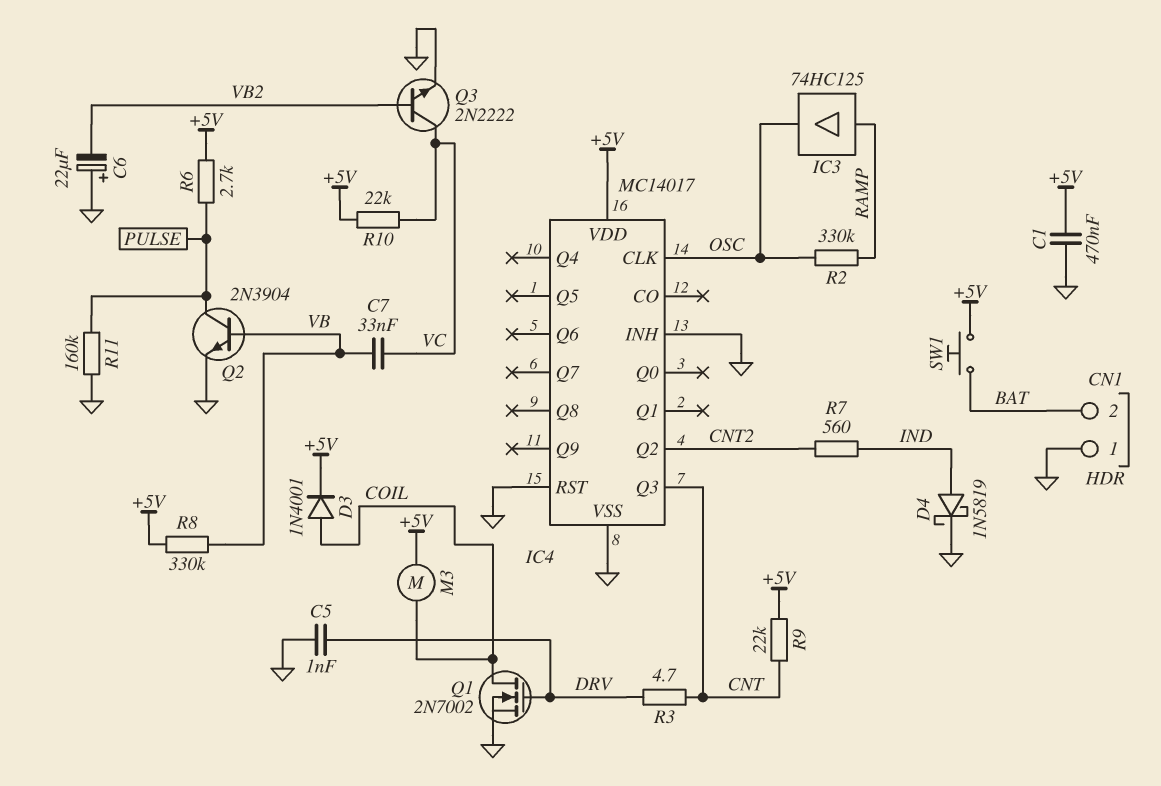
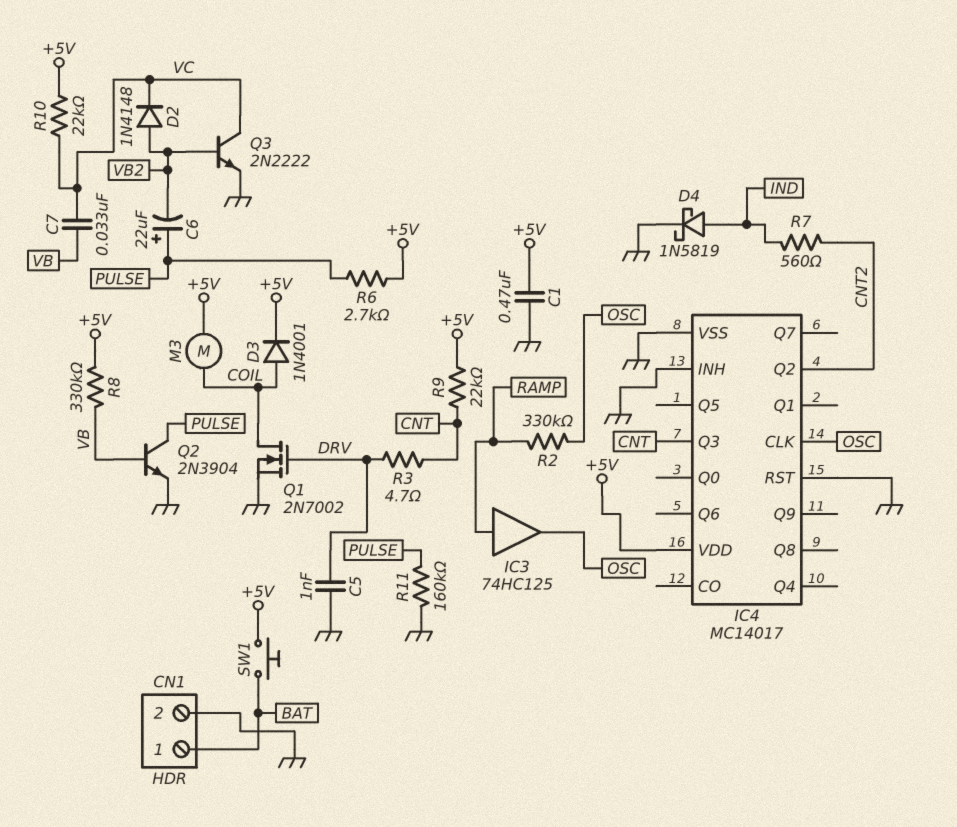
C6: 22uF (plus GND, minus VB2) -> 22uF (plus PULSE, minus VB2)
CN1 pin 1: GND -> BAT
CN1 pin 2: BAT -> GND
D2: none -> diode 1N4148 (A VB2, K VC)

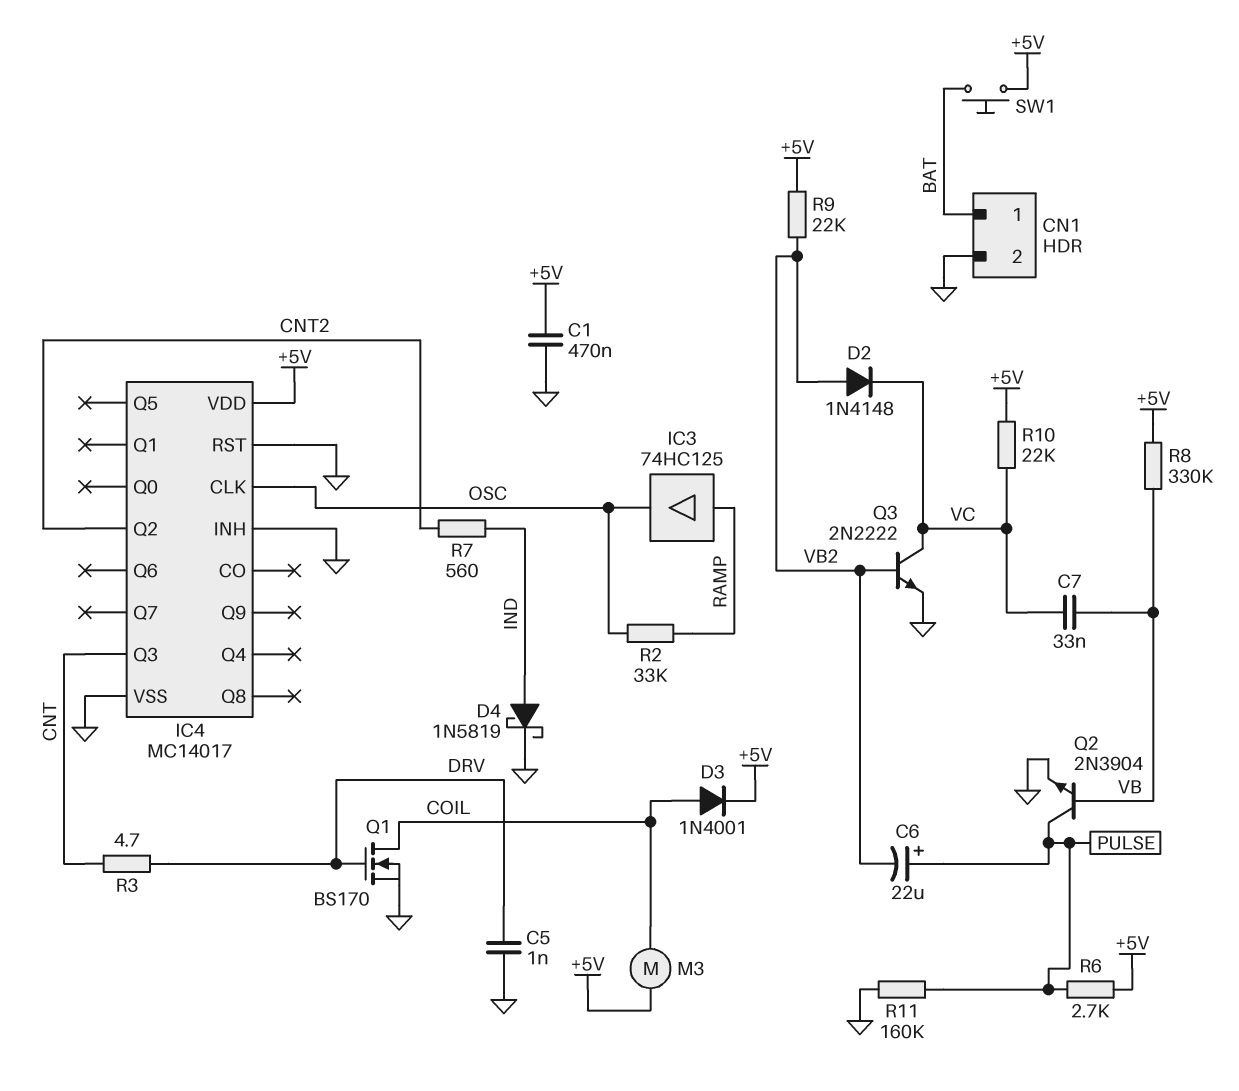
Q1: NMOS 2N7002 (G DRV, D COIL, S GND) -> NMOS BS170 (G DRV, D COIL, S GND)
R2: 330k (OSC, RAMP) -> 33k (OSC, RAMP)
R9: 22k (+5V, CNT) -> 22k (+5V, VB2)

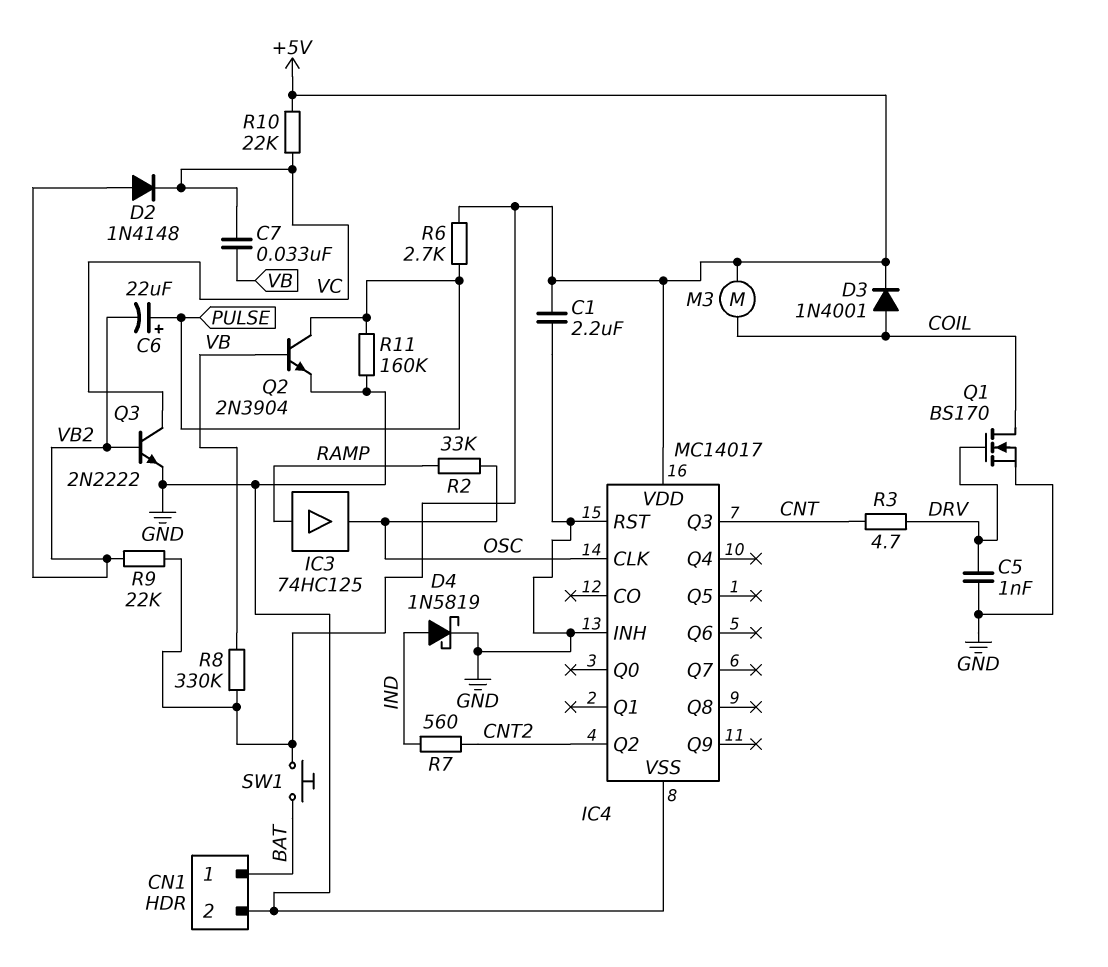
C1: 470nF (+5V, GND) -> 2.2uF (+5V, GND)

